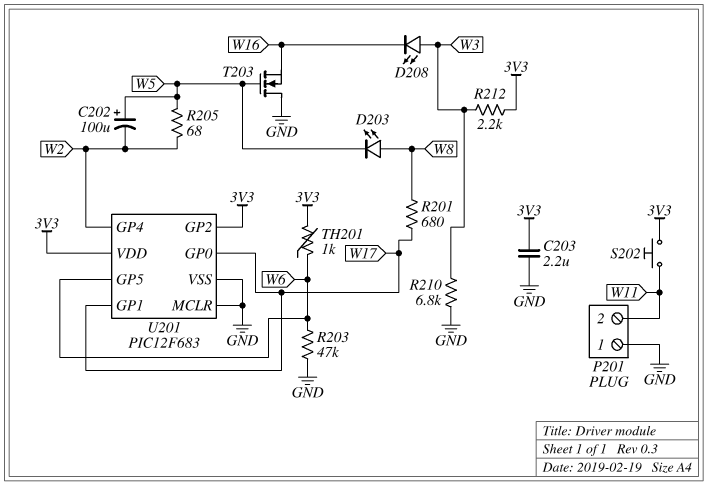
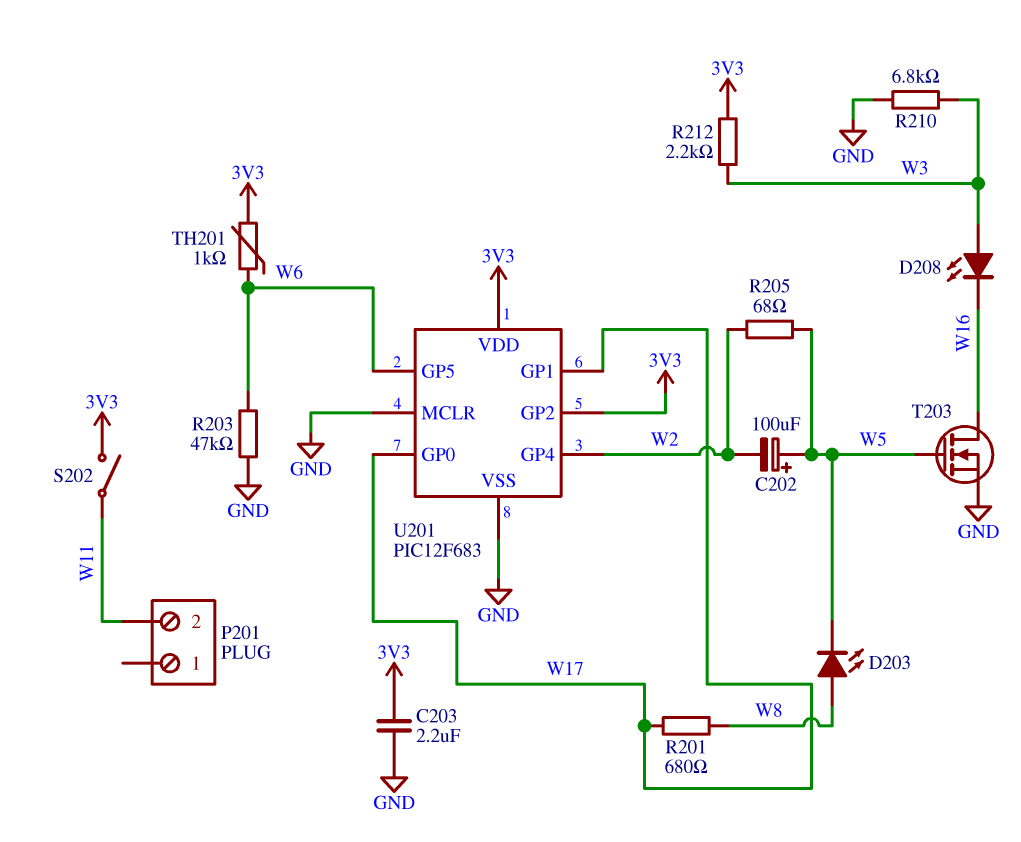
P201 pin 1: GND -> none
S202: button (3V3, W11) -> switch (3V3, W11)
T203: NMOS (G W5, D GND, S W16) -> NMOS (G W5, D W16, S GND)

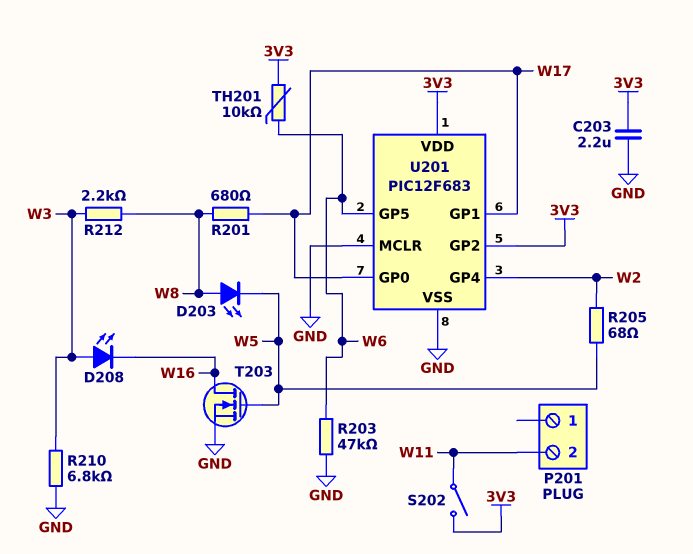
C202: 100uF (plus W5, minus W2) -> none
R212: 2.2k (3V3, W3) -> 2.2k (W3, W8)
TH201: 1k (3V3, W6) -> 10k (3V3, W6)

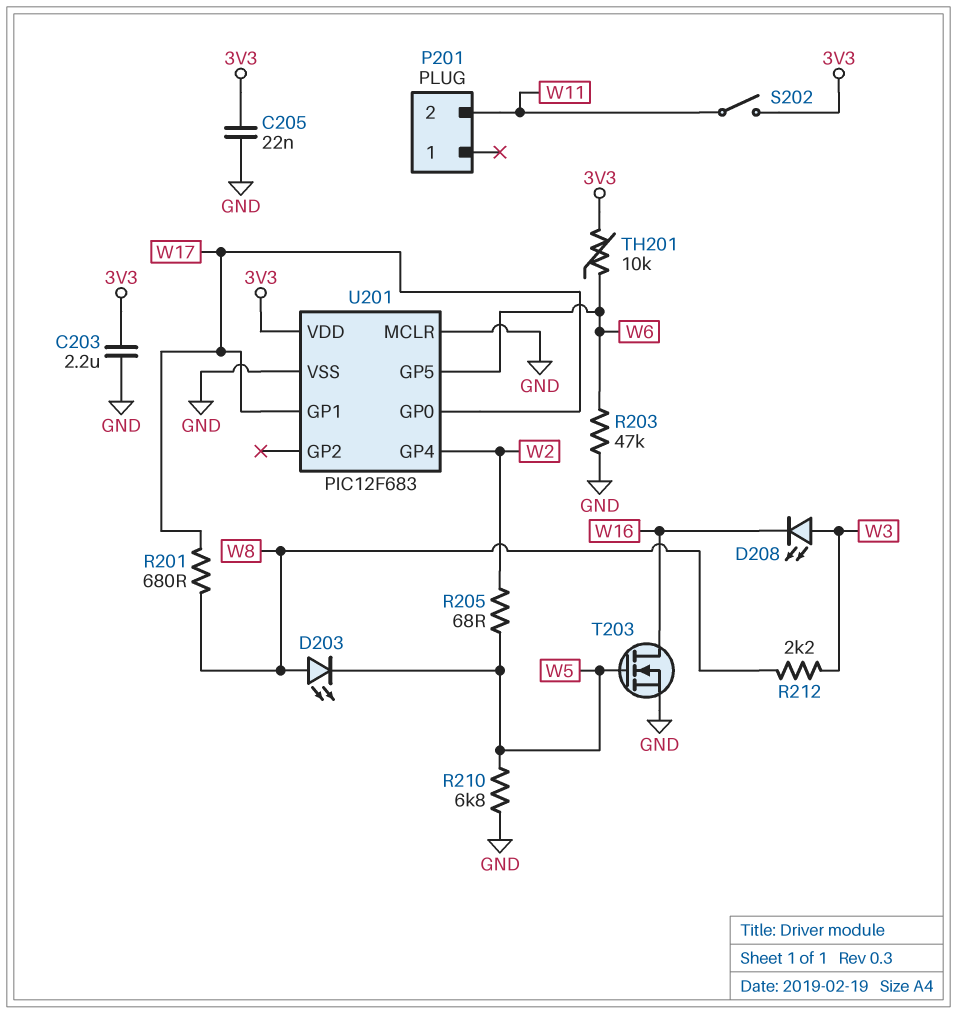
C205: none -> 22nF (3V3, GND)
R210: 6.8k (GND, W3) -> 6.8k (GND, W5)
U201 pin GP2: 3V3 -> none

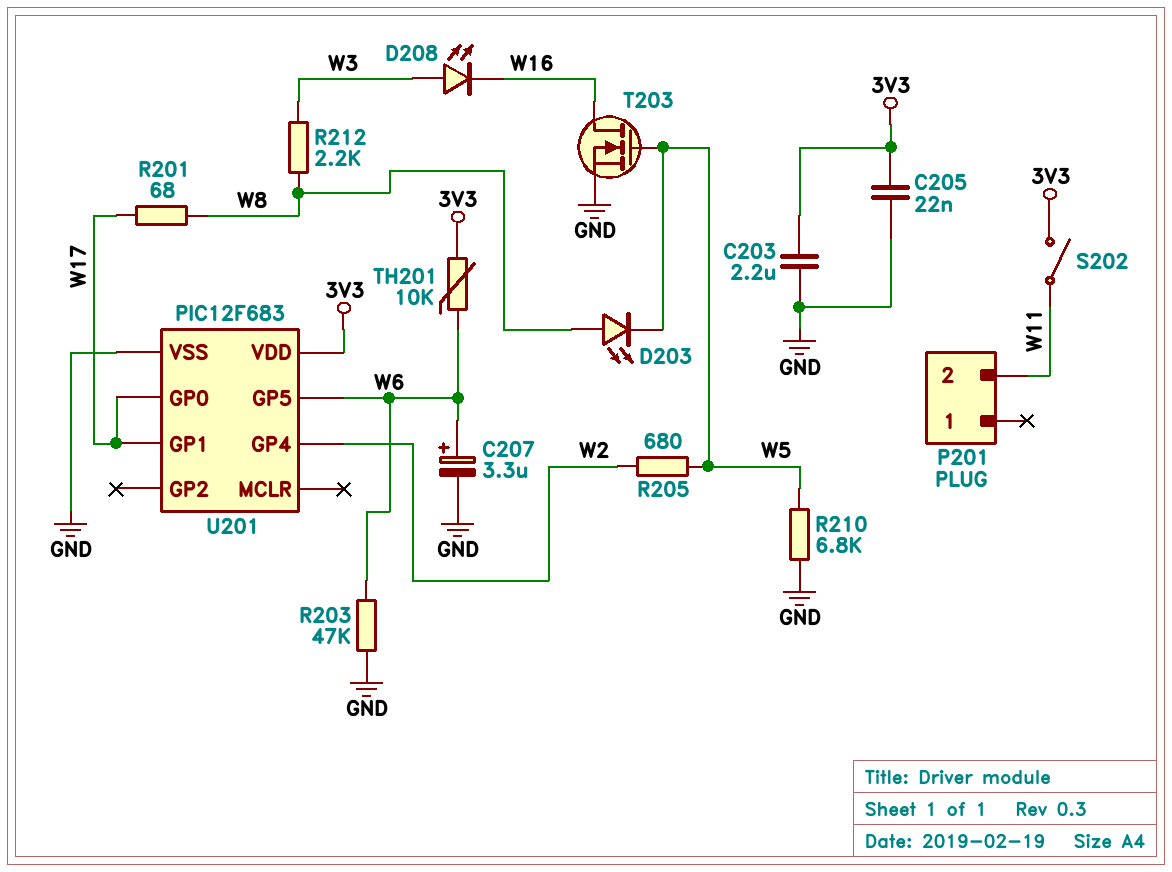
C207: none -> 3.3uF (plus W6, minus GND)
R201: 680 (W8, W17) -> 68 (W8, W17)
R205: 68 (W2, W5) -> 680 (W2, W5)
U201 pin MCLR: GND -> none

